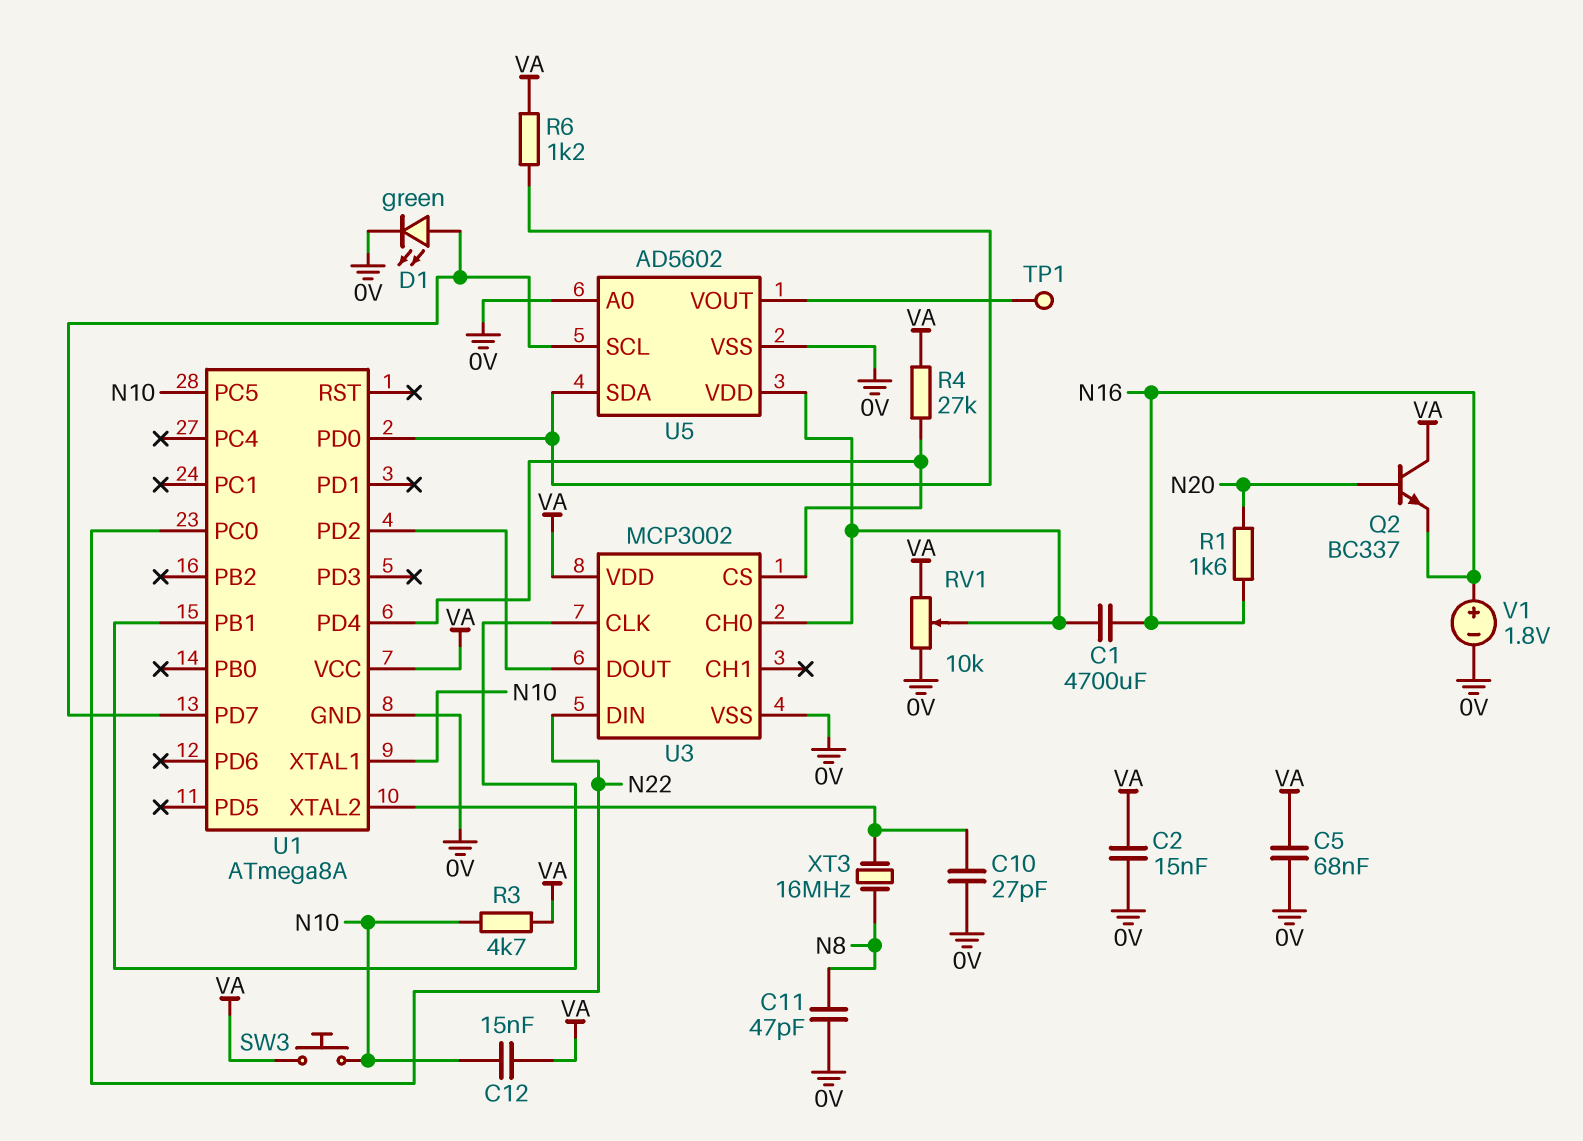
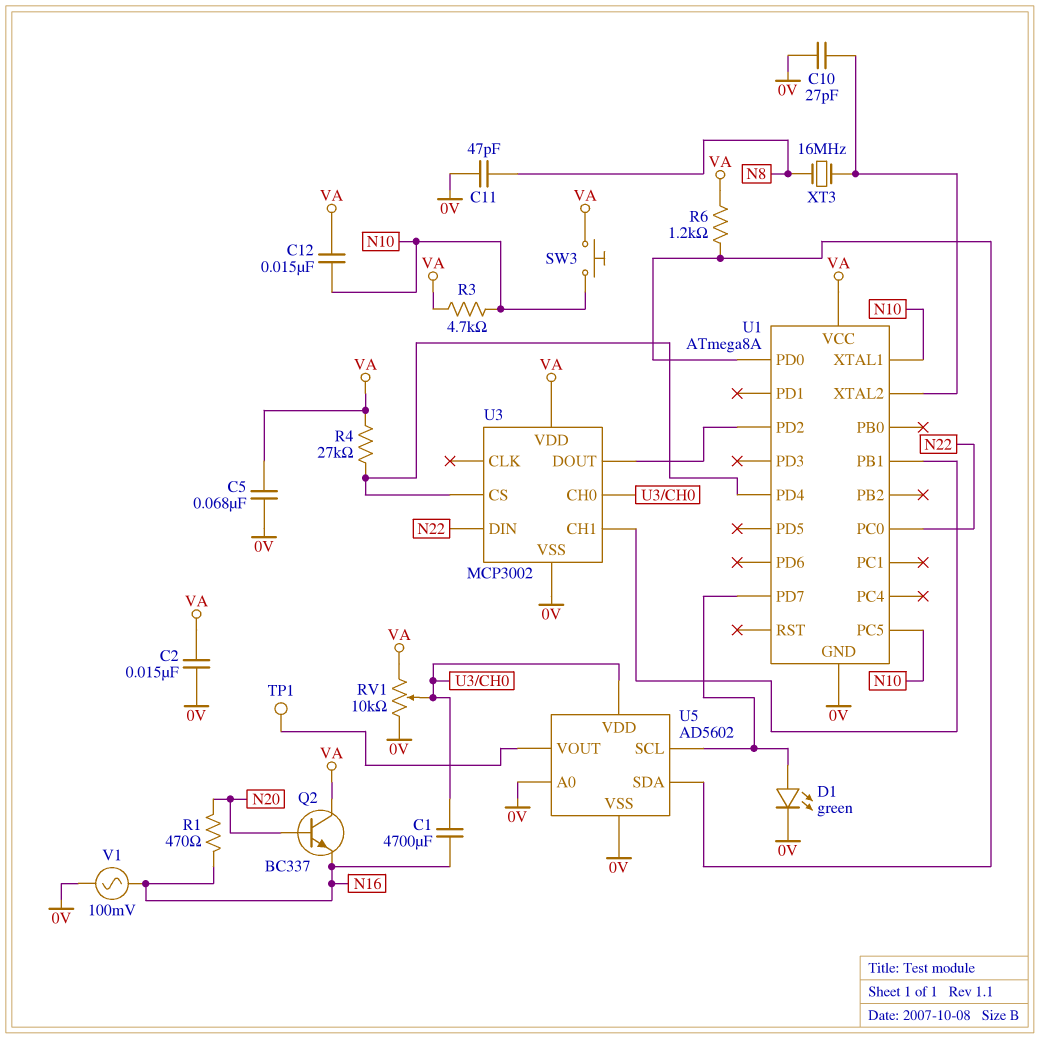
R1: 1.6k (N16, N20) -> 470 (N16, N20)
U3 pin CH1: none -> U1/PB1
U3 pin CLK: U1/PB1 -> none
V1: 1.8V (plus N16, minus 0V) -> AC 100mV (0V, N16)

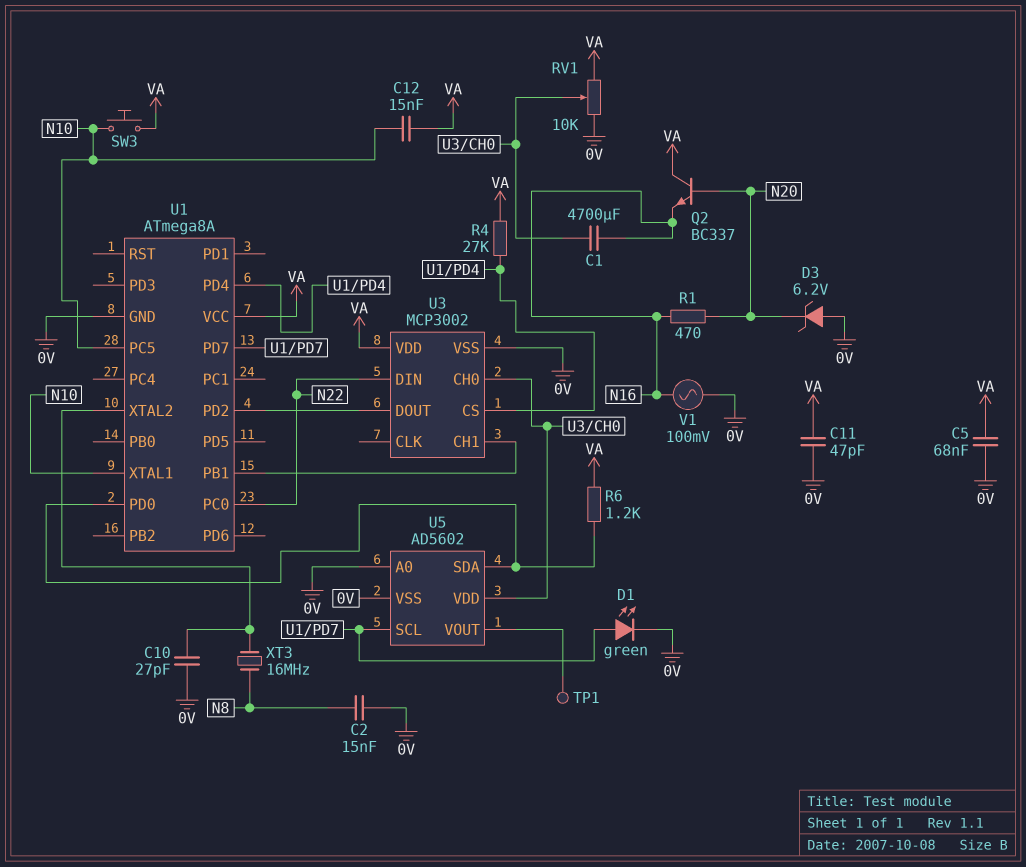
C2: 15nF (0V, VA) -> 15nF (0V, N8)
C11: 47pF (0V, N8) -> 47pF (0V, VA)
D3: none -> zener 6.2V (A 0V, K N20)
R3: 4.7k (N10, VA) -> none

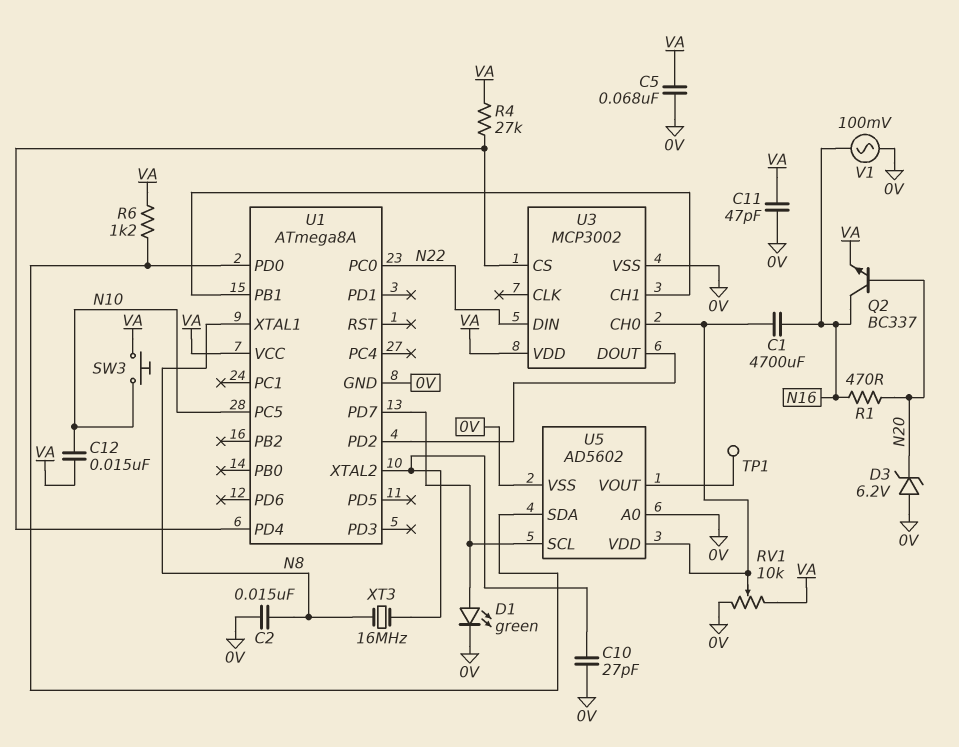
Q2: NPN BC337 (B N20, C VA, E N16) -> NPN BC337 (B N20, C N16, E VA)
U1 pin XTAL1: N10 -> N8

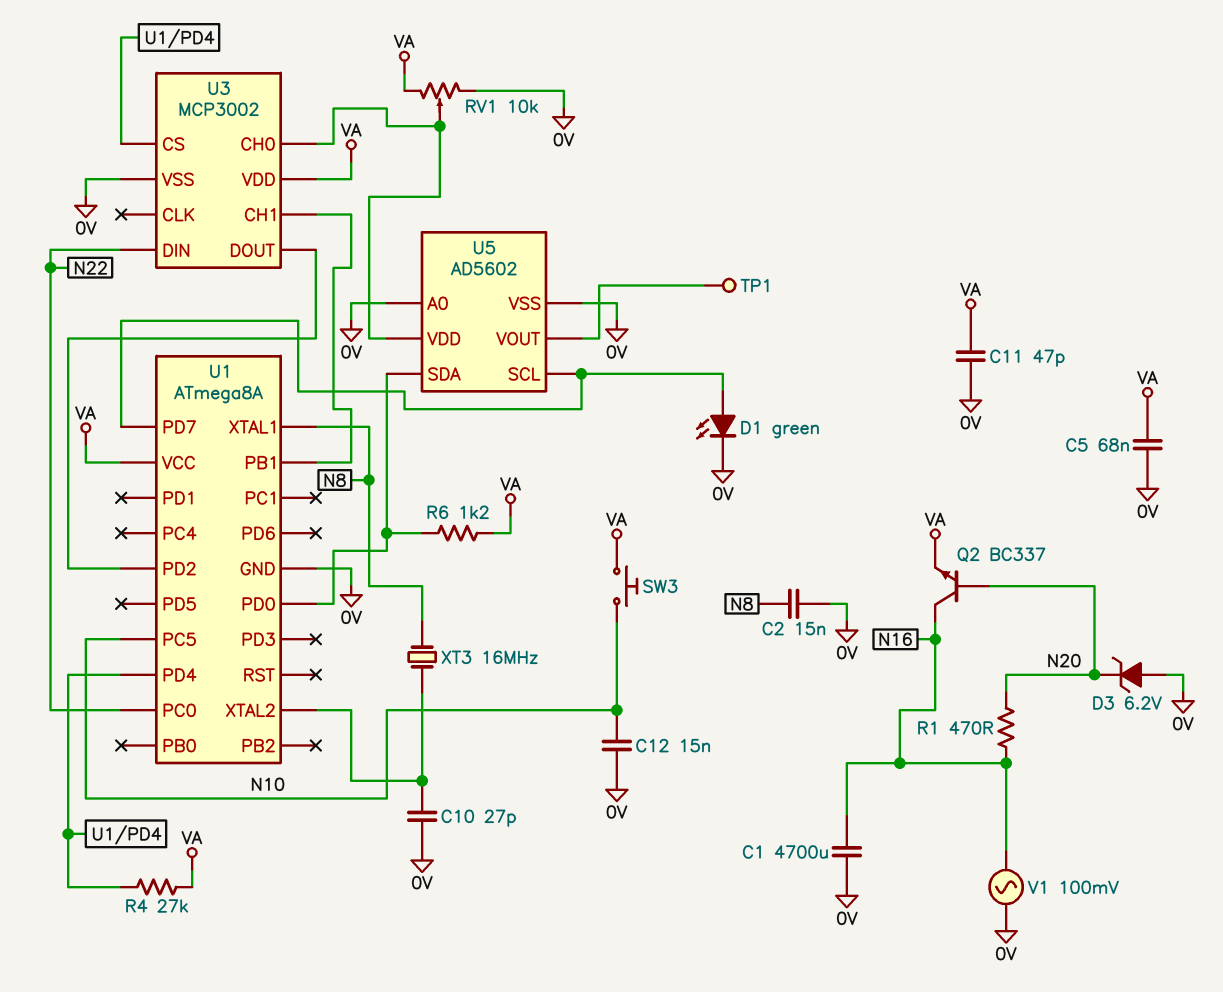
C1: 4700uF (N16, U3/CH0) -> 4700uF (0V, N16)
C12: 15nF (N10, VA) -> 15nF (0V, N10)

